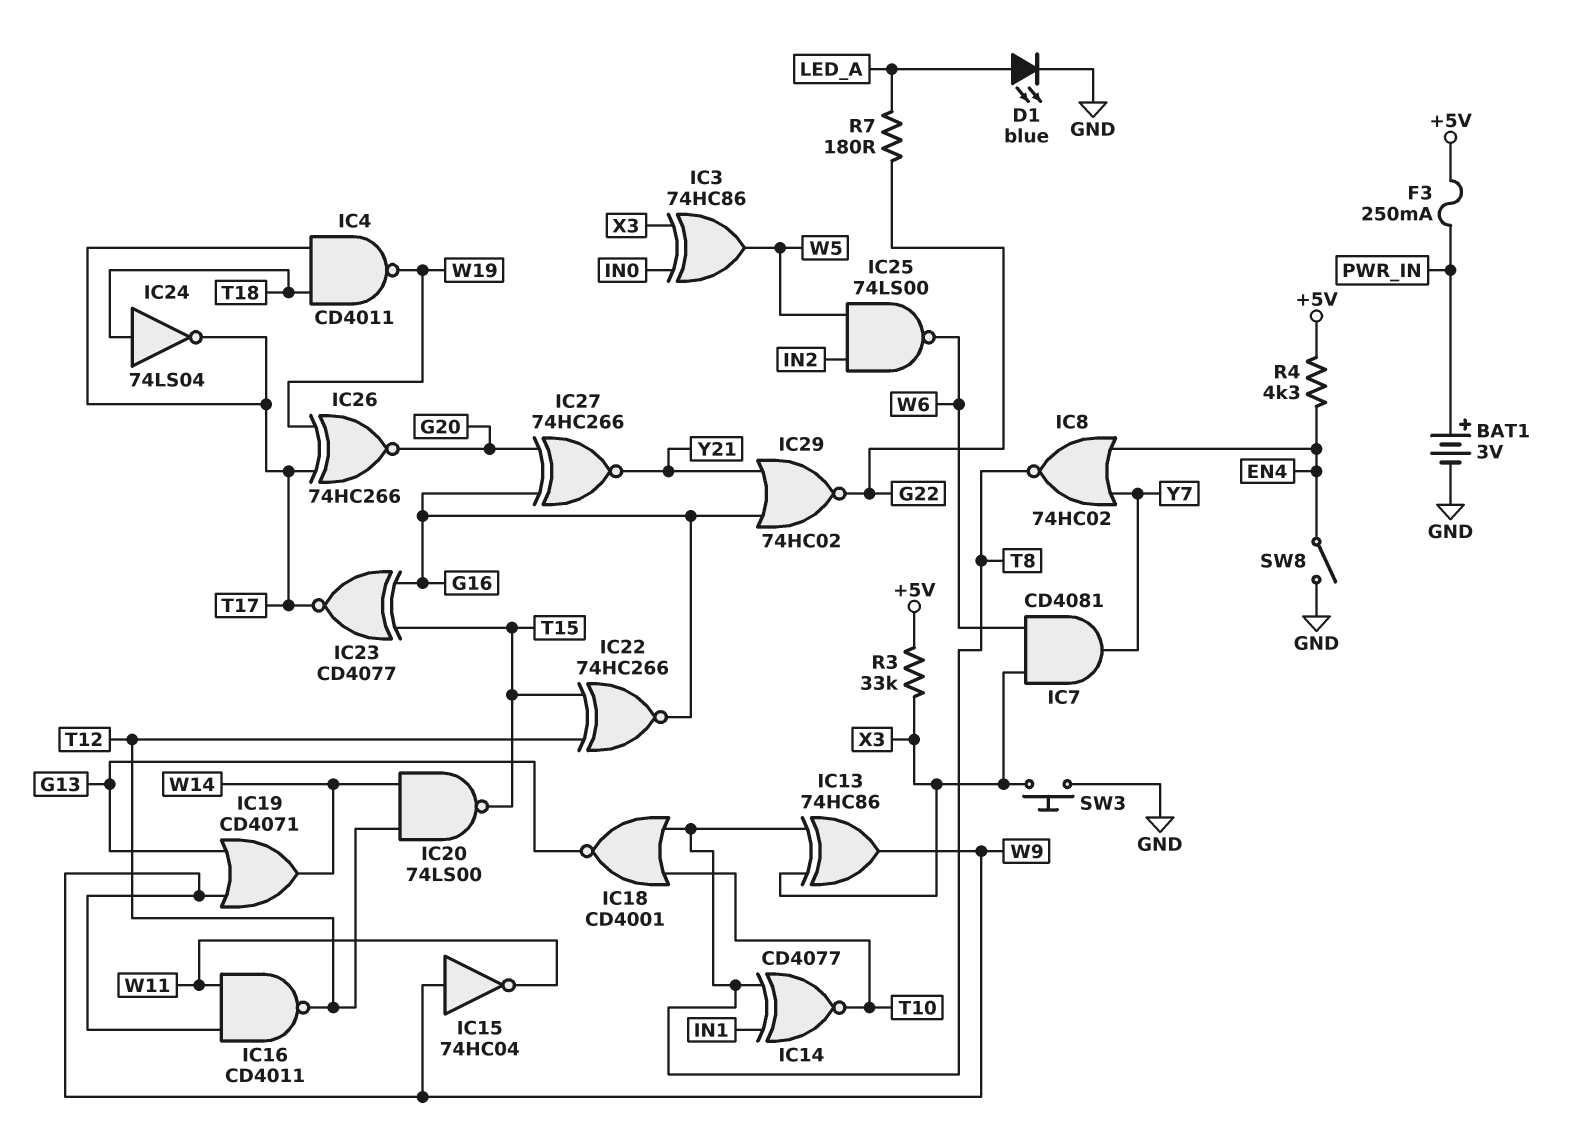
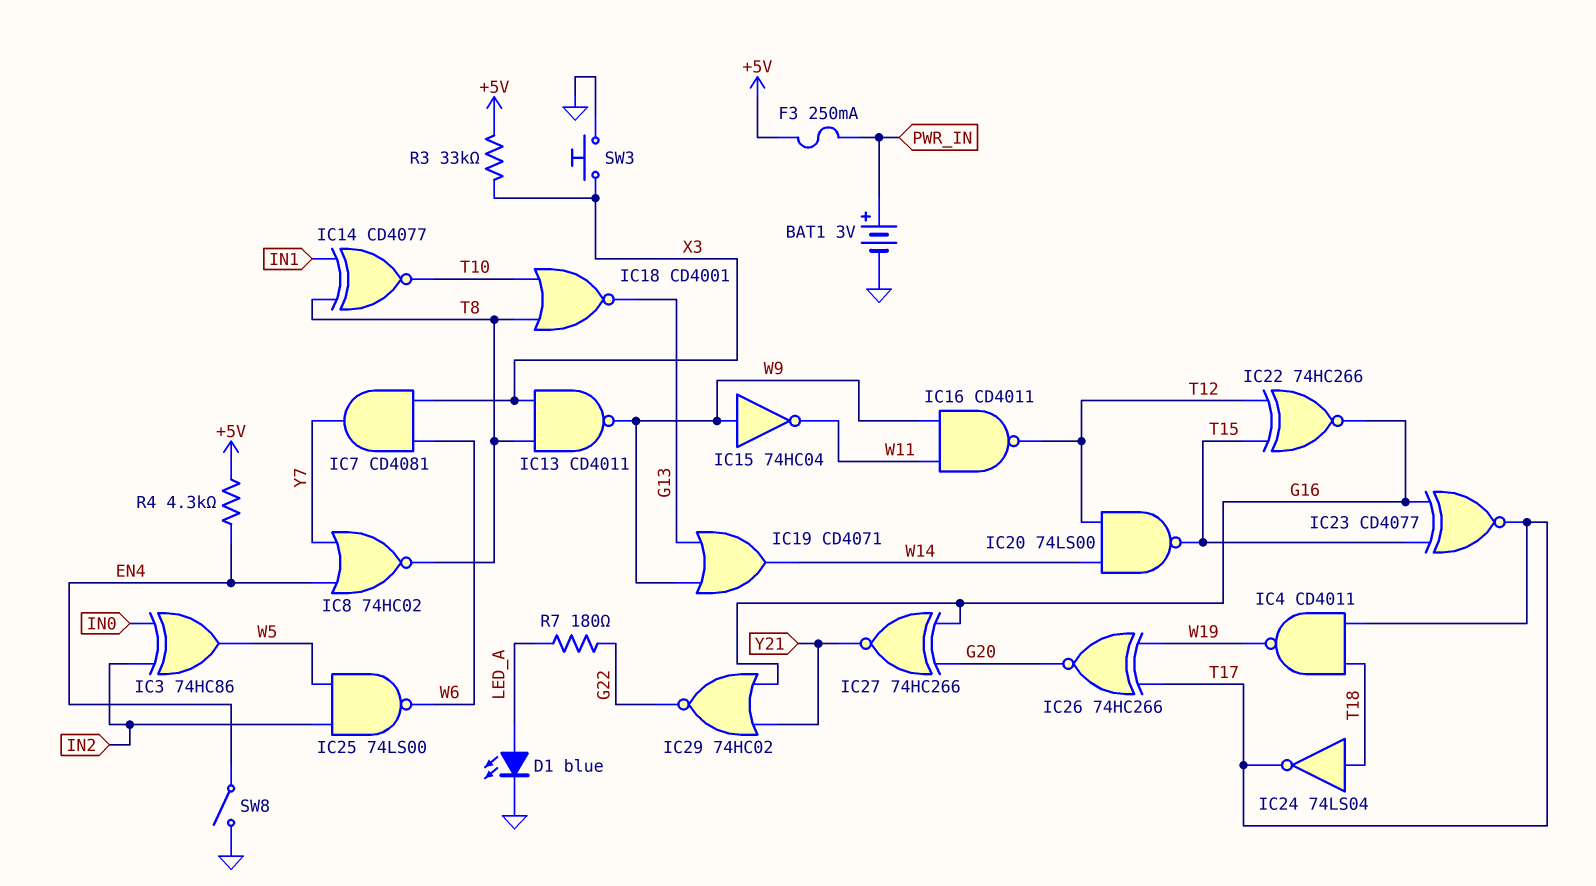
IC3: XOR 74HC86 (in IN0, in X3, out W5) -> XOR 74HC86 (in IN0, in IN2, out W5)
IC13: XOR 74HC86 (in T8, in X3, out W9) -> NAND CD4011 (in T8, in X3, out W9)

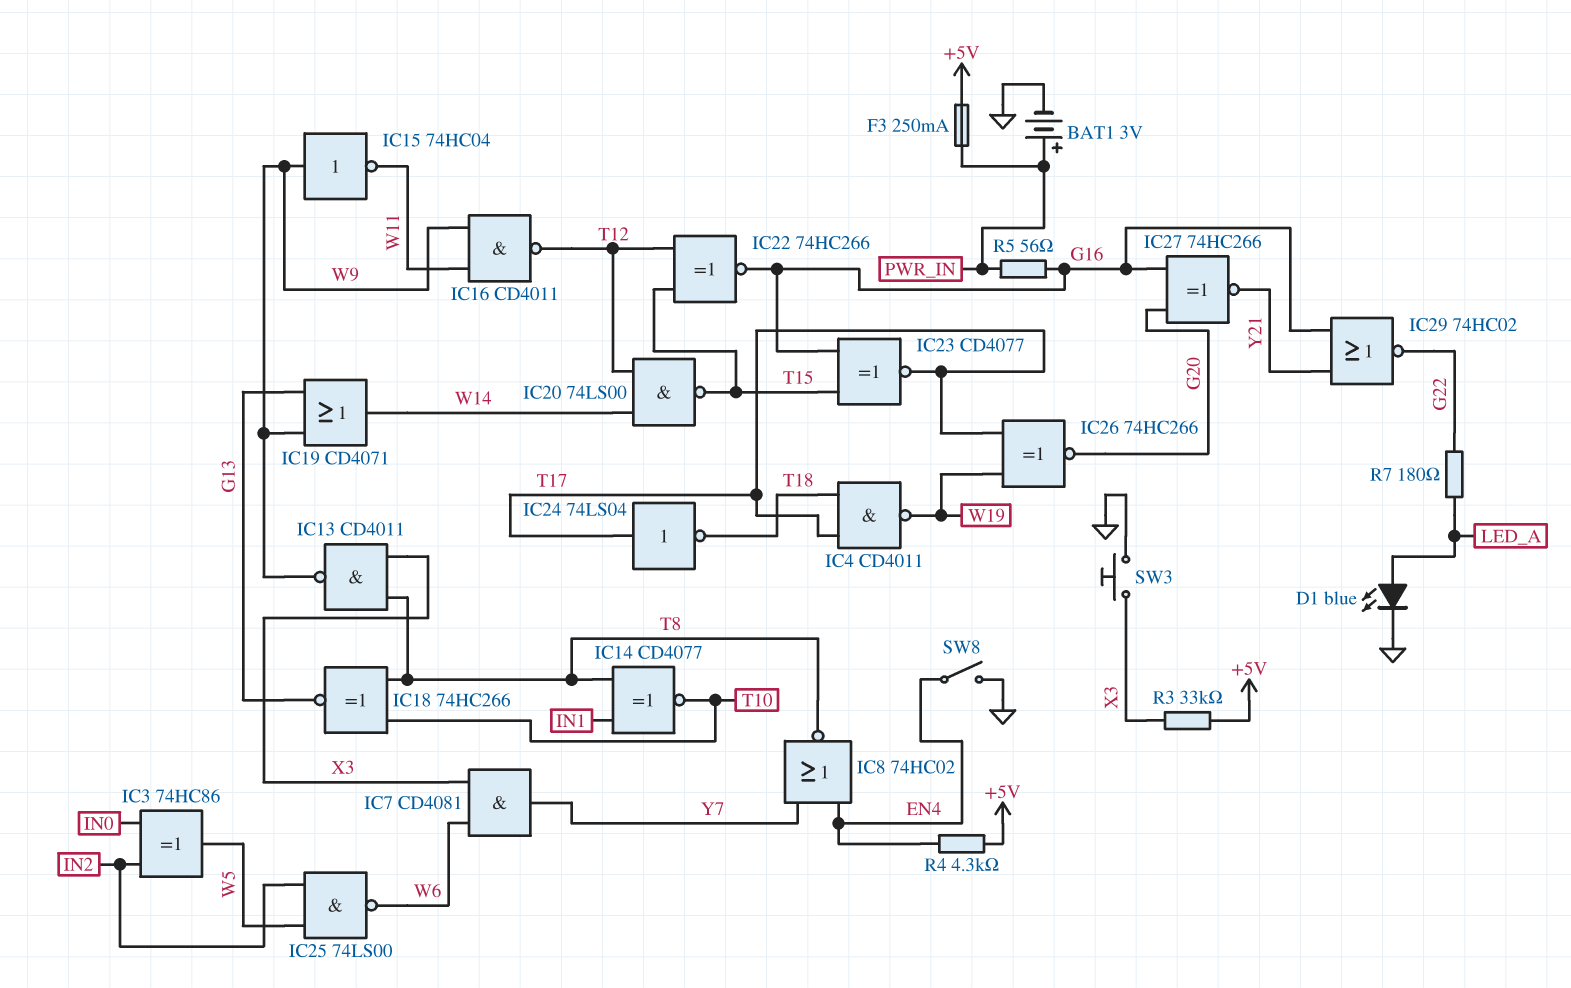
IC18: NOR CD4001 (in T8, in T10, out G13) -> XNOR 74HC266 (in T8, in T10, out G13)
IC24: NOT 74LS04 (in T18, out T17) -> NOT 74LS04 (in T17, out T18)
R5: none -> 56 (G16, PWR_IN)

